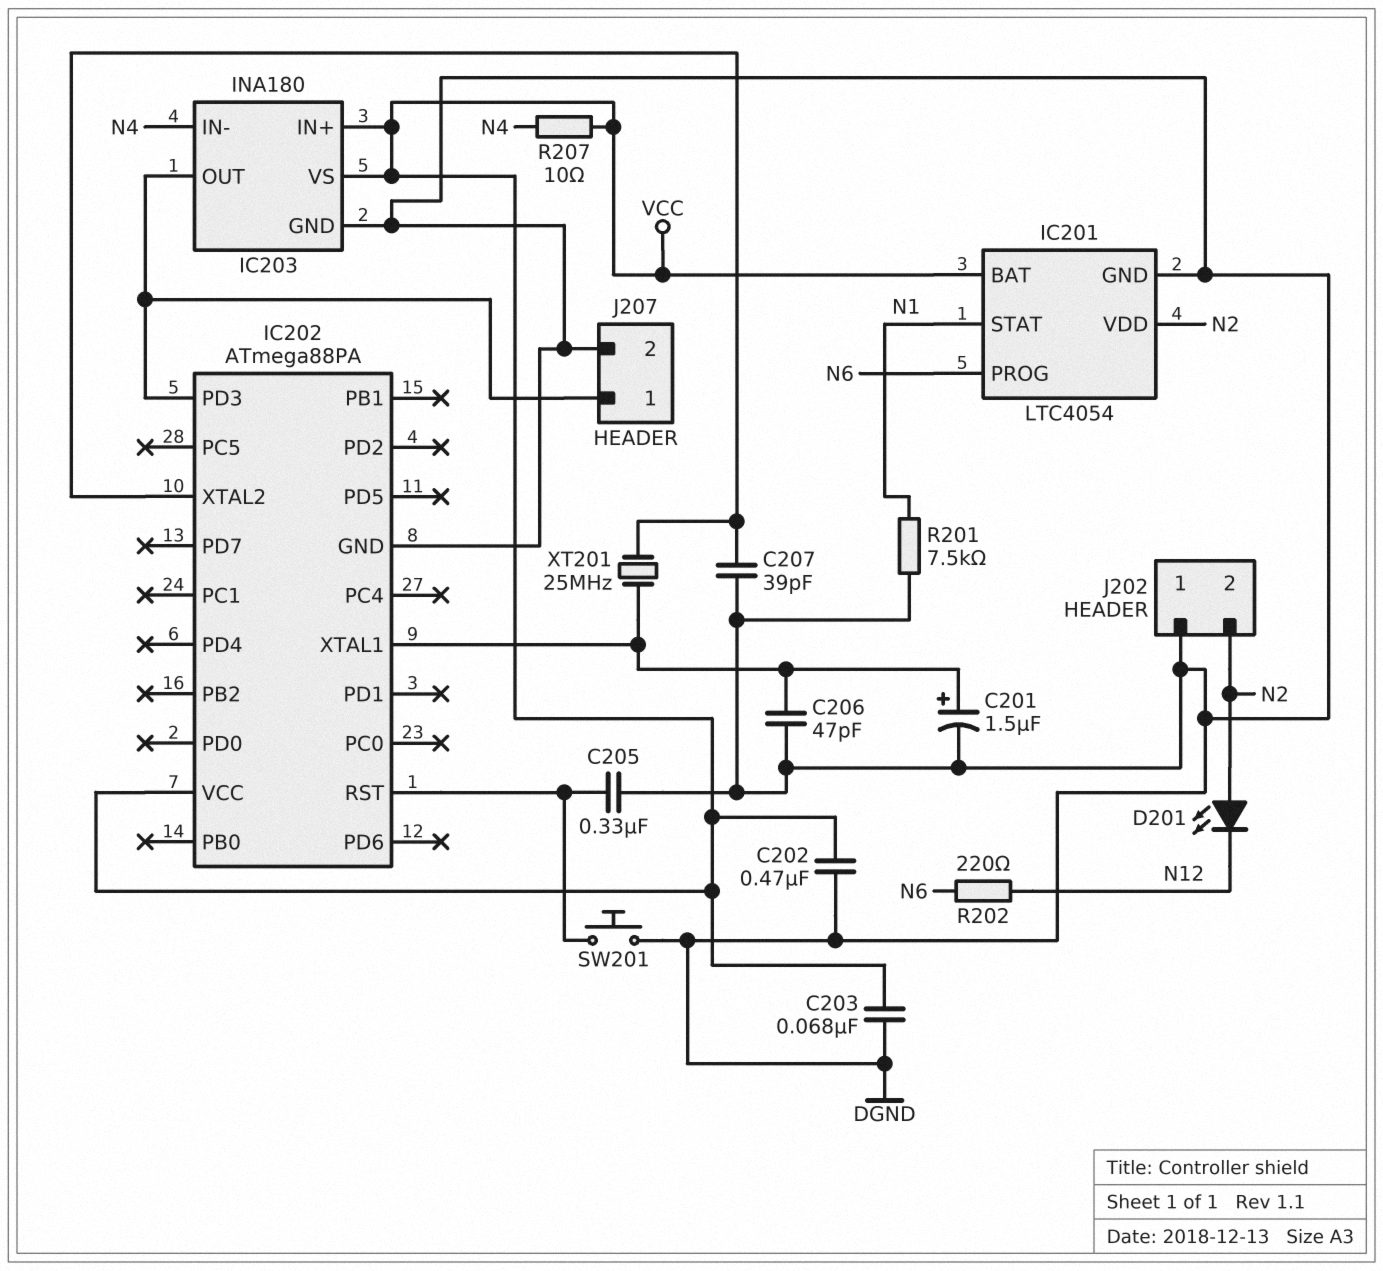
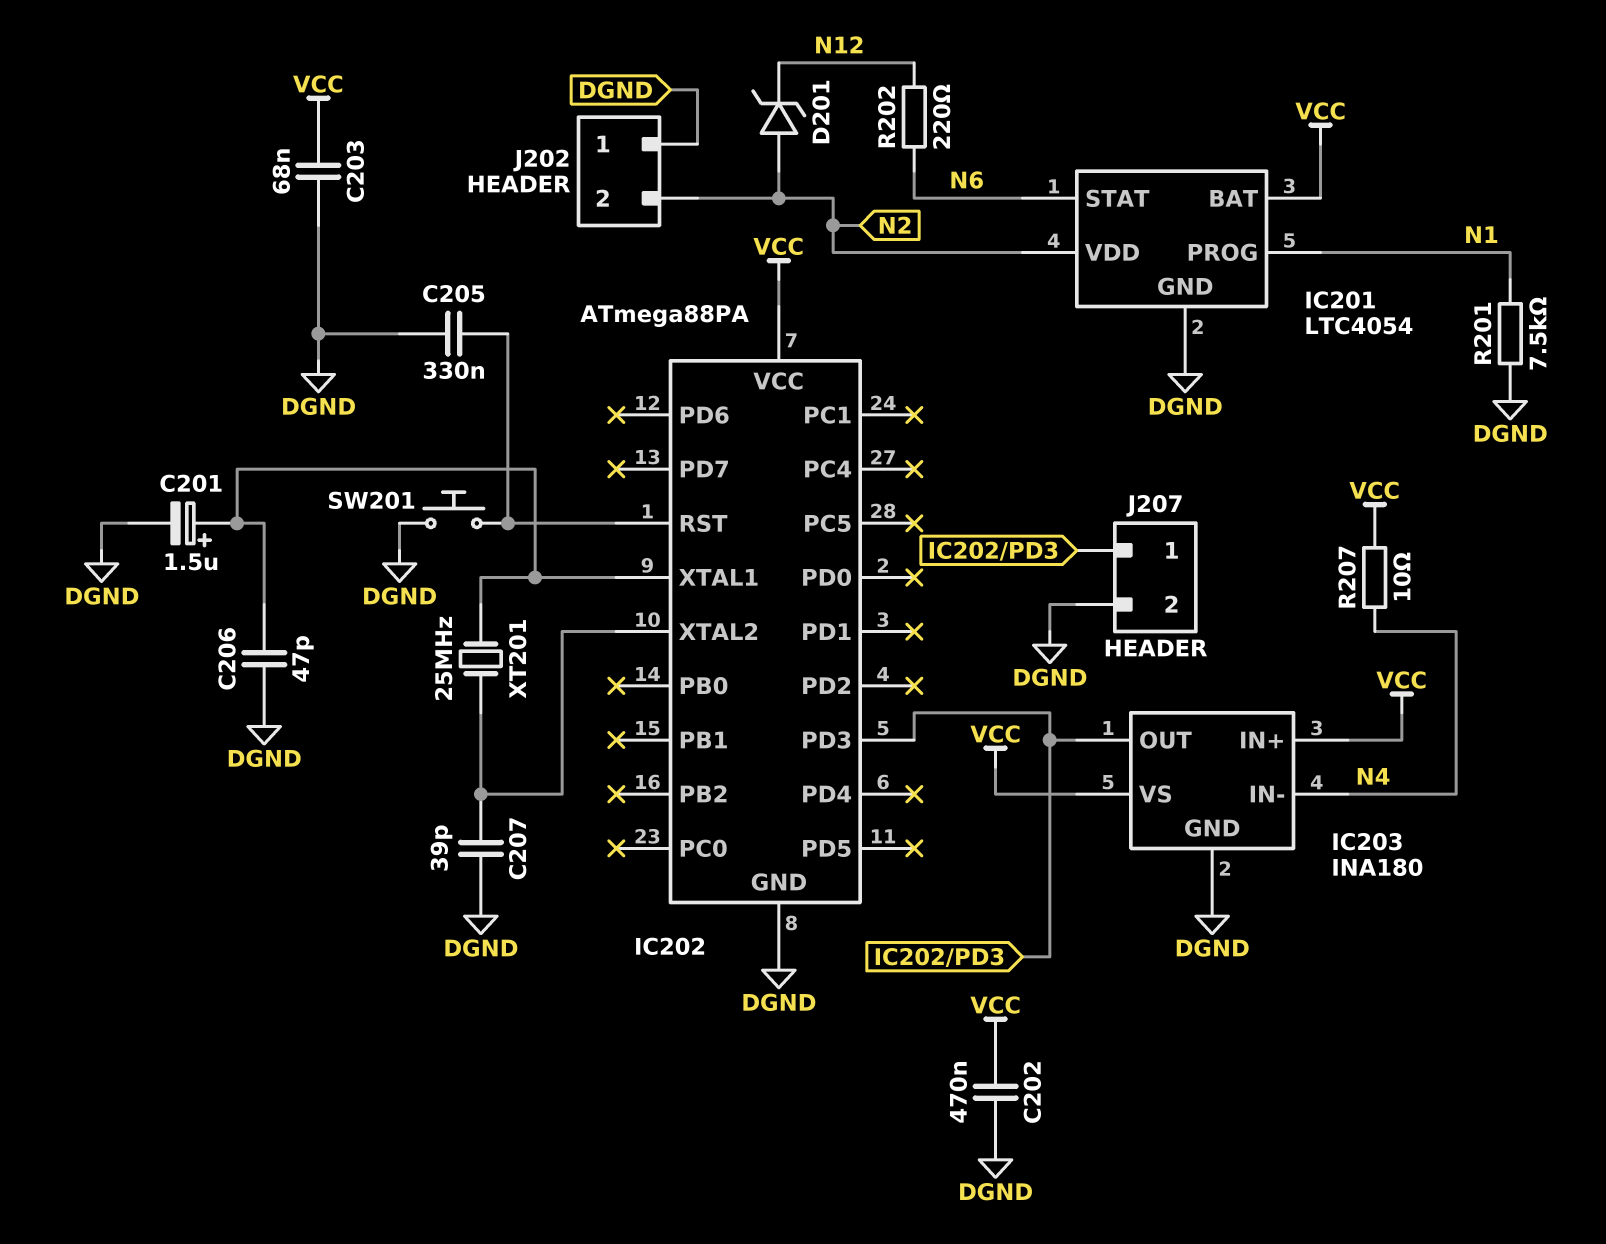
D201: LED (A N2, K N12) -> zener (A N2, K N12)
IC201 pin PROG: N6 -> N1
IC201 pin STAT: N1 -> N6

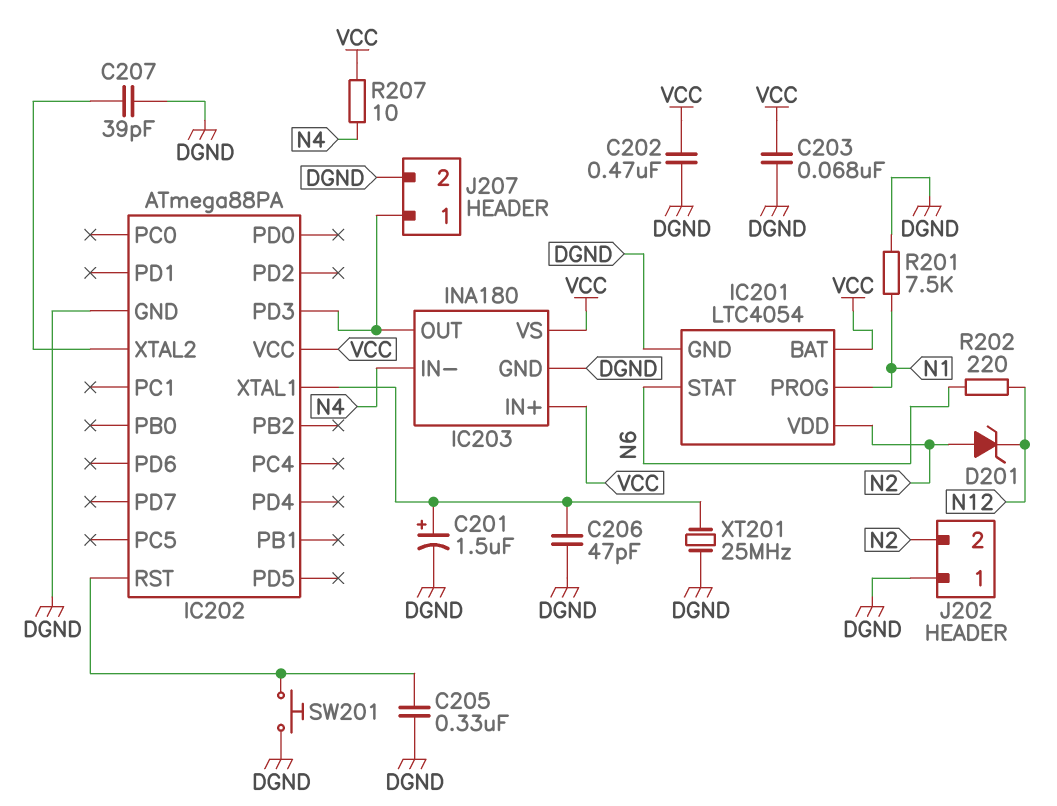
XT201: 25MHz (IC202/XTAL1, IC202/XTAL2) -> 25MHz (DGND, IC202/XTAL1)

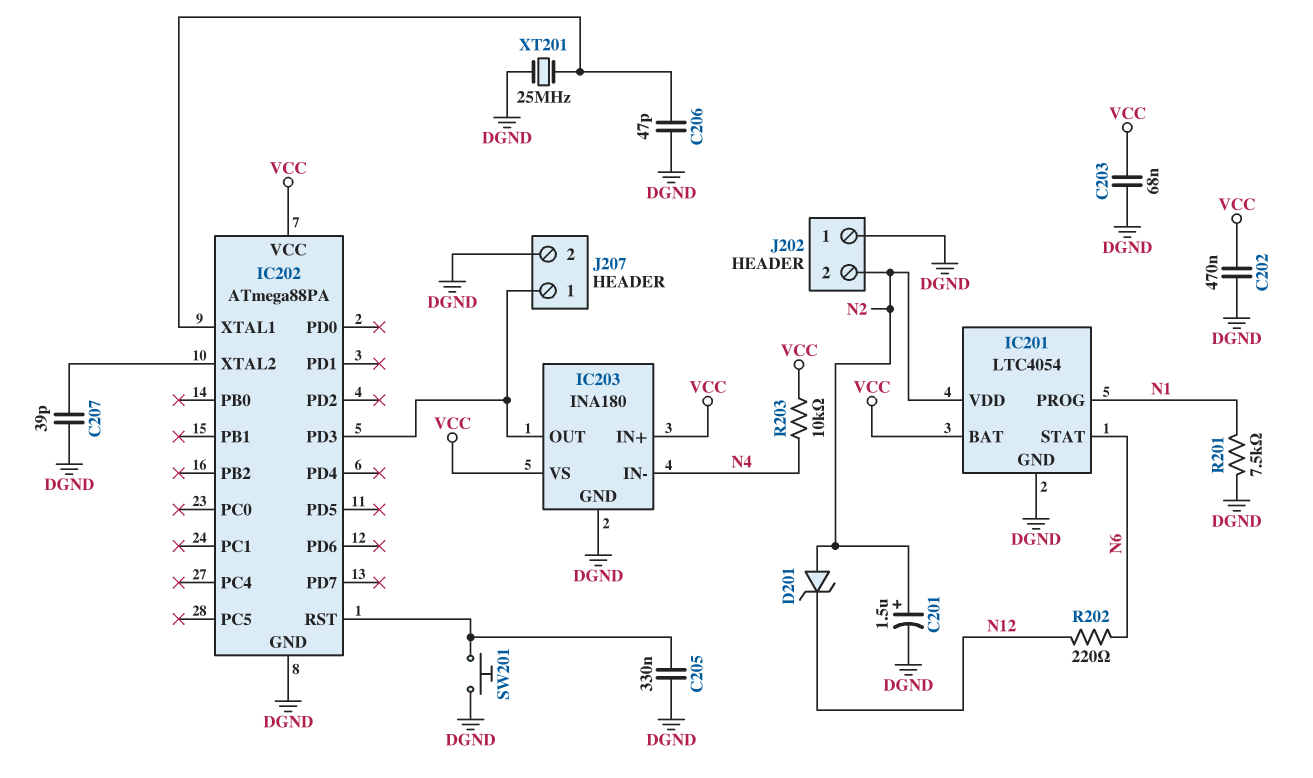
C201: 1.5uF (plus IC202/XTAL1, minus DGND) -> 1.5uF (plus N2, minus DGND)
R203: none -> 10k (N4, VCC)
R207: 10 (N4, VCC) -> none

